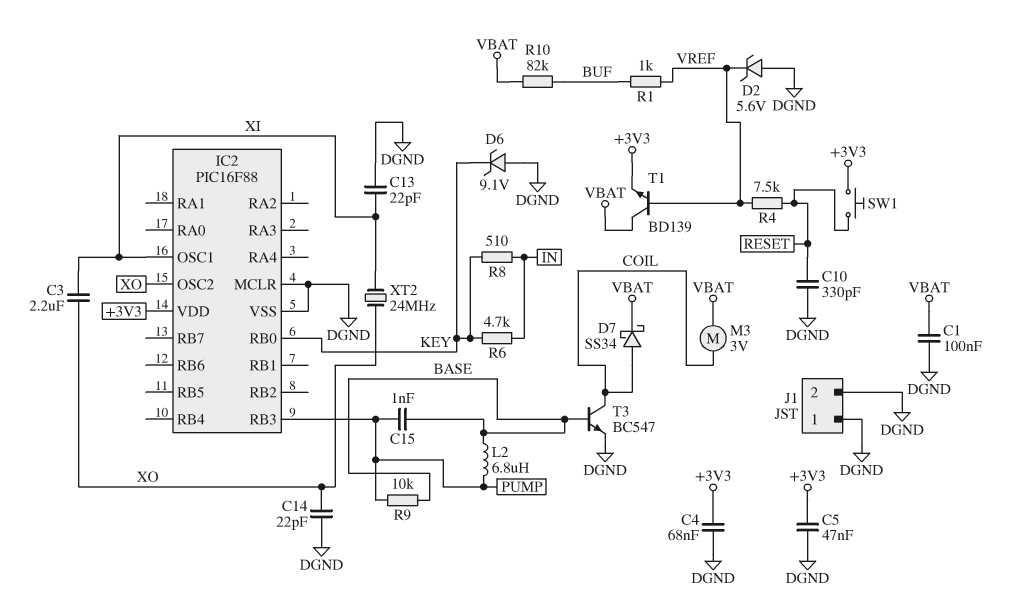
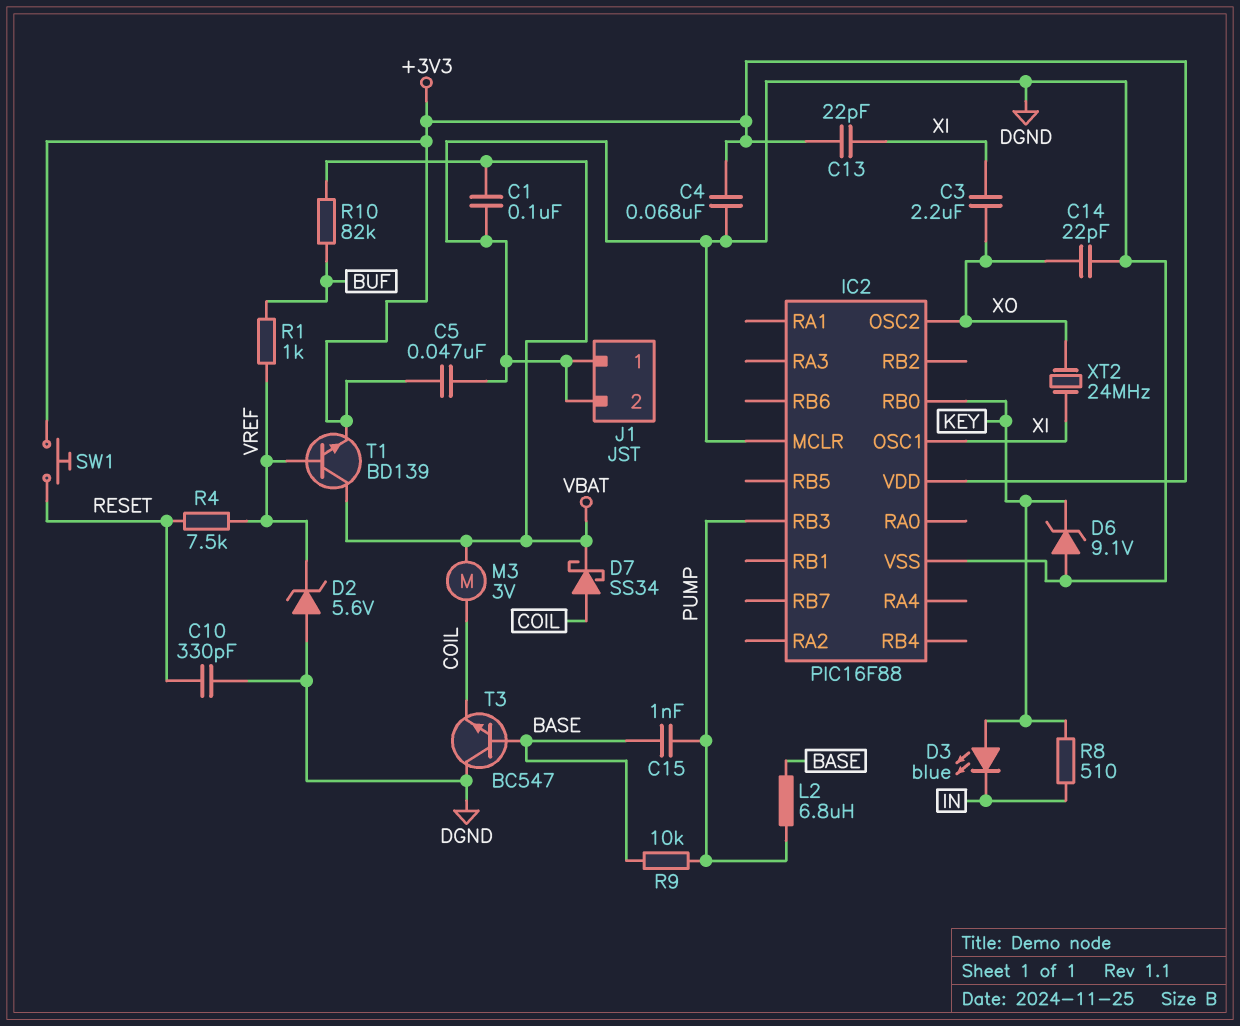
C13: 22pF (DGND, XI) -> 22pF (+3V3, XI)
D3: none -> LED blue (A KEY, K IN)
R6: 4.7k (IN, KEY) -> none
T3: NPN BC547 (B BASE, C COIL, E DGND) -> NPN BC547 (B BASE, C DGND, E COIL)

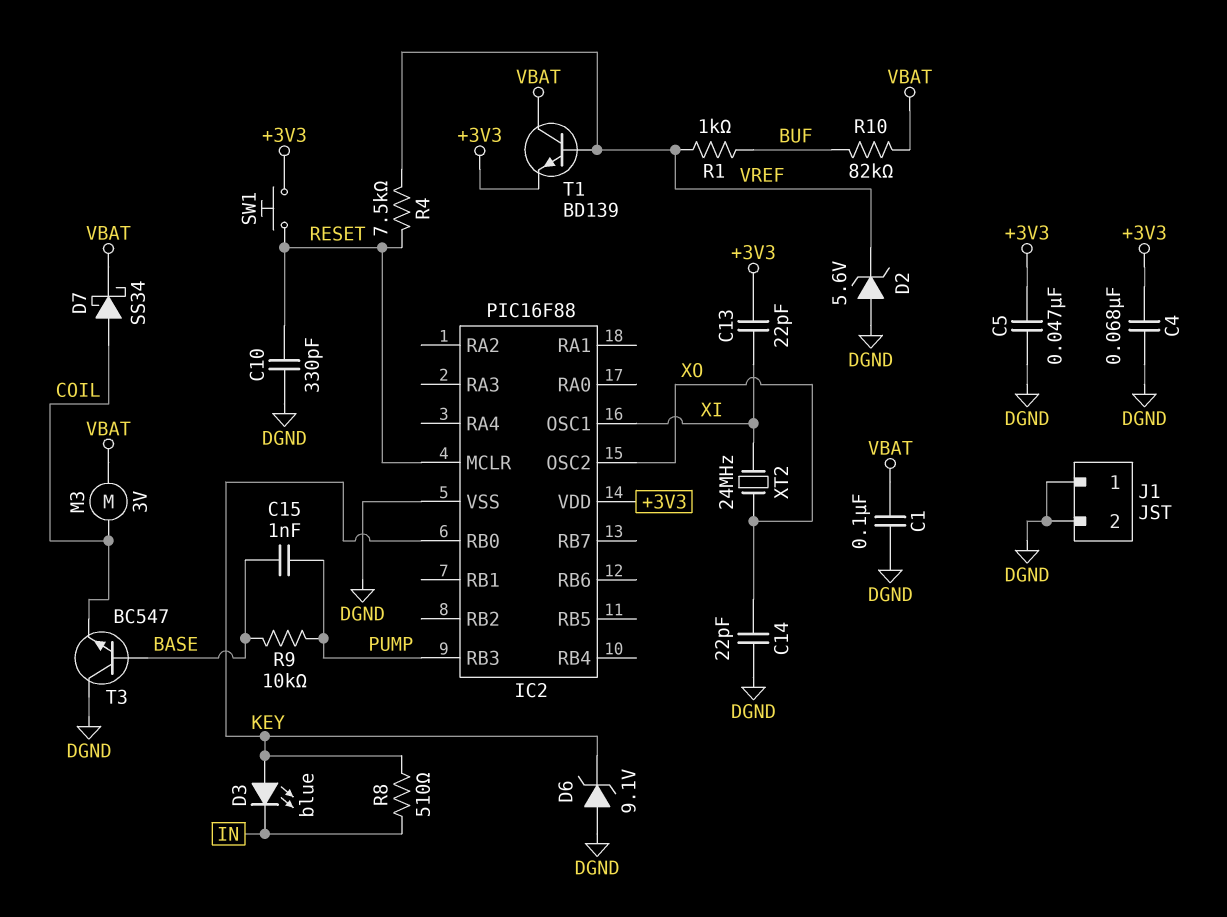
C3: 2.2uF (XI, XO) -> none
IC2 pin MCLR: DGND -> RESET
L2: 6.8uH (BASE, PUMP) -> none

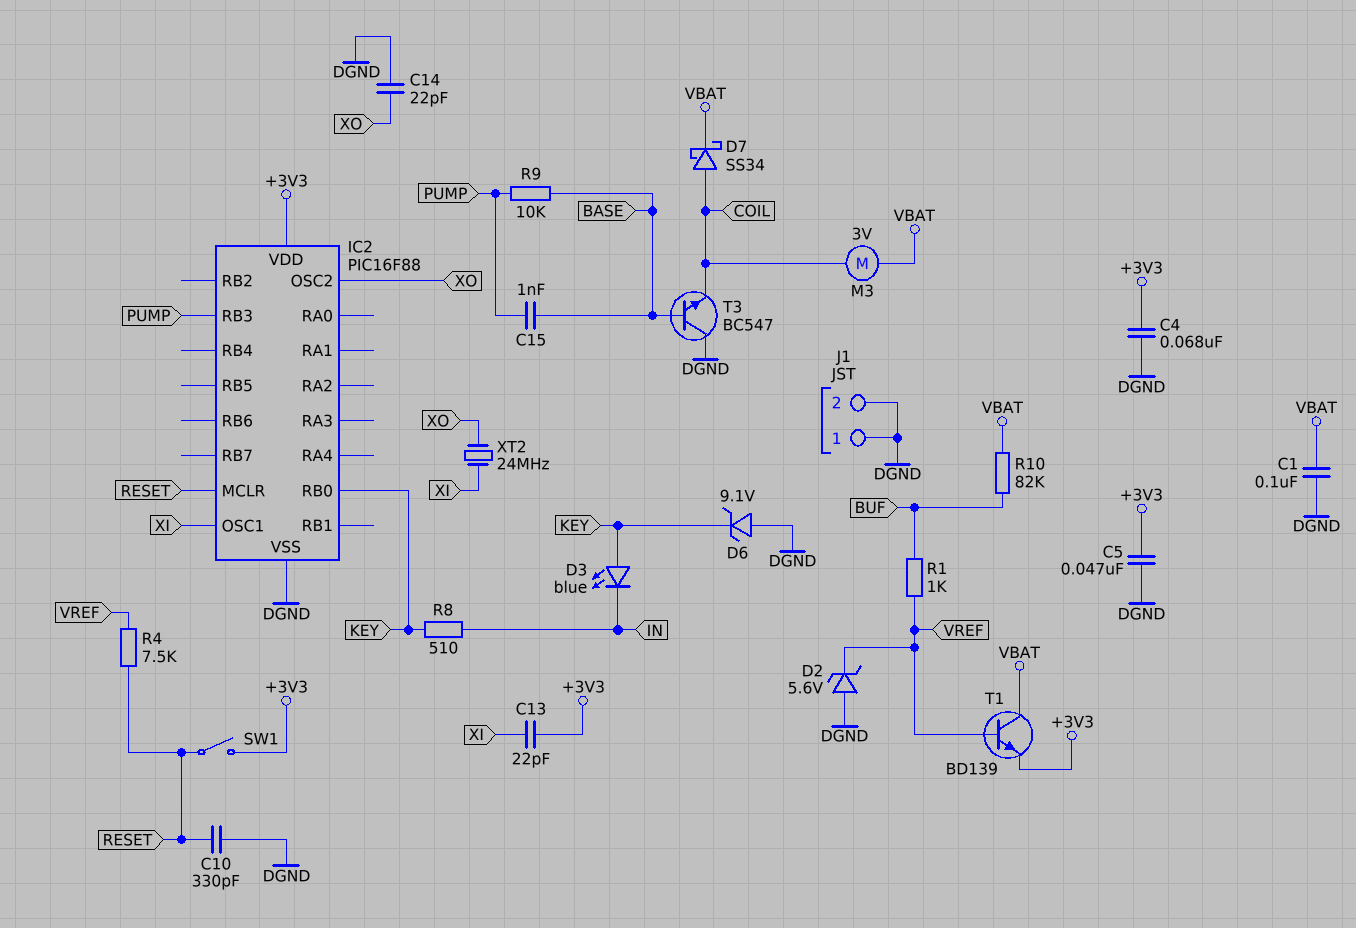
SW1: button (+3V3, RESET) -> switch (+3V3, RESET)

